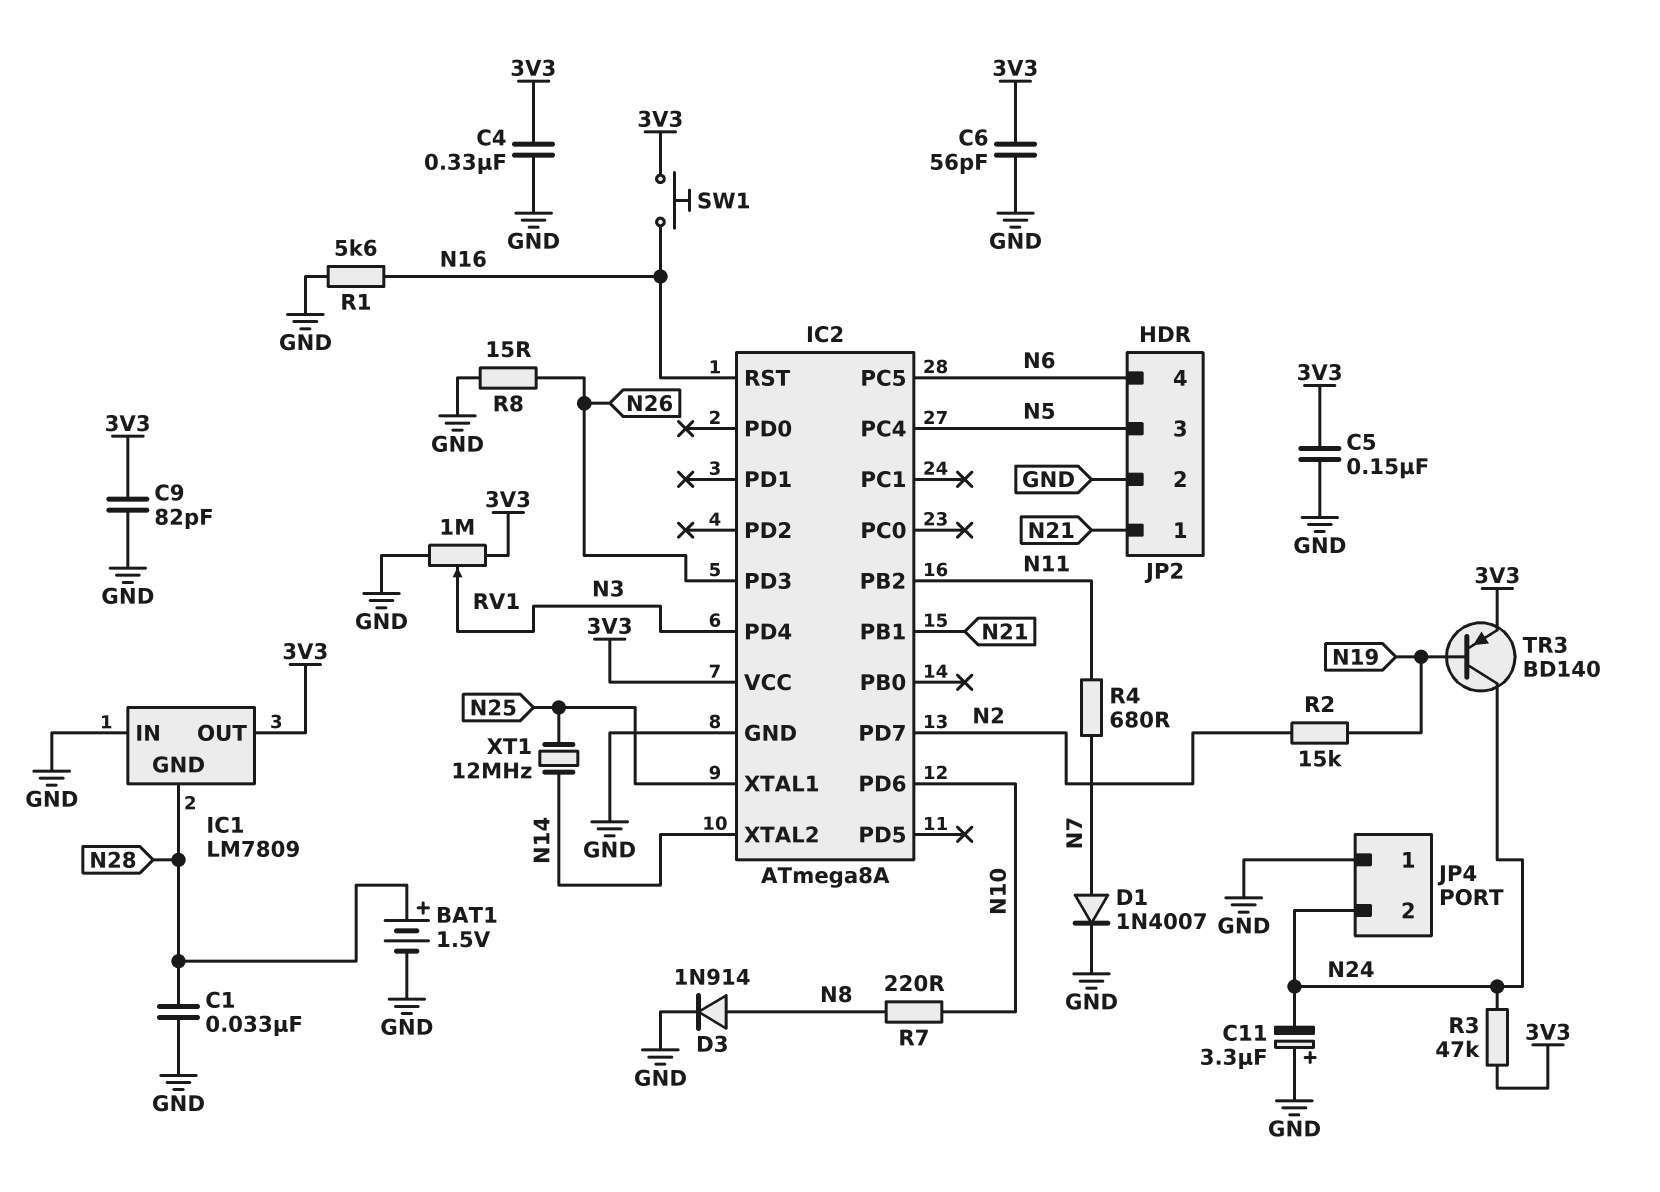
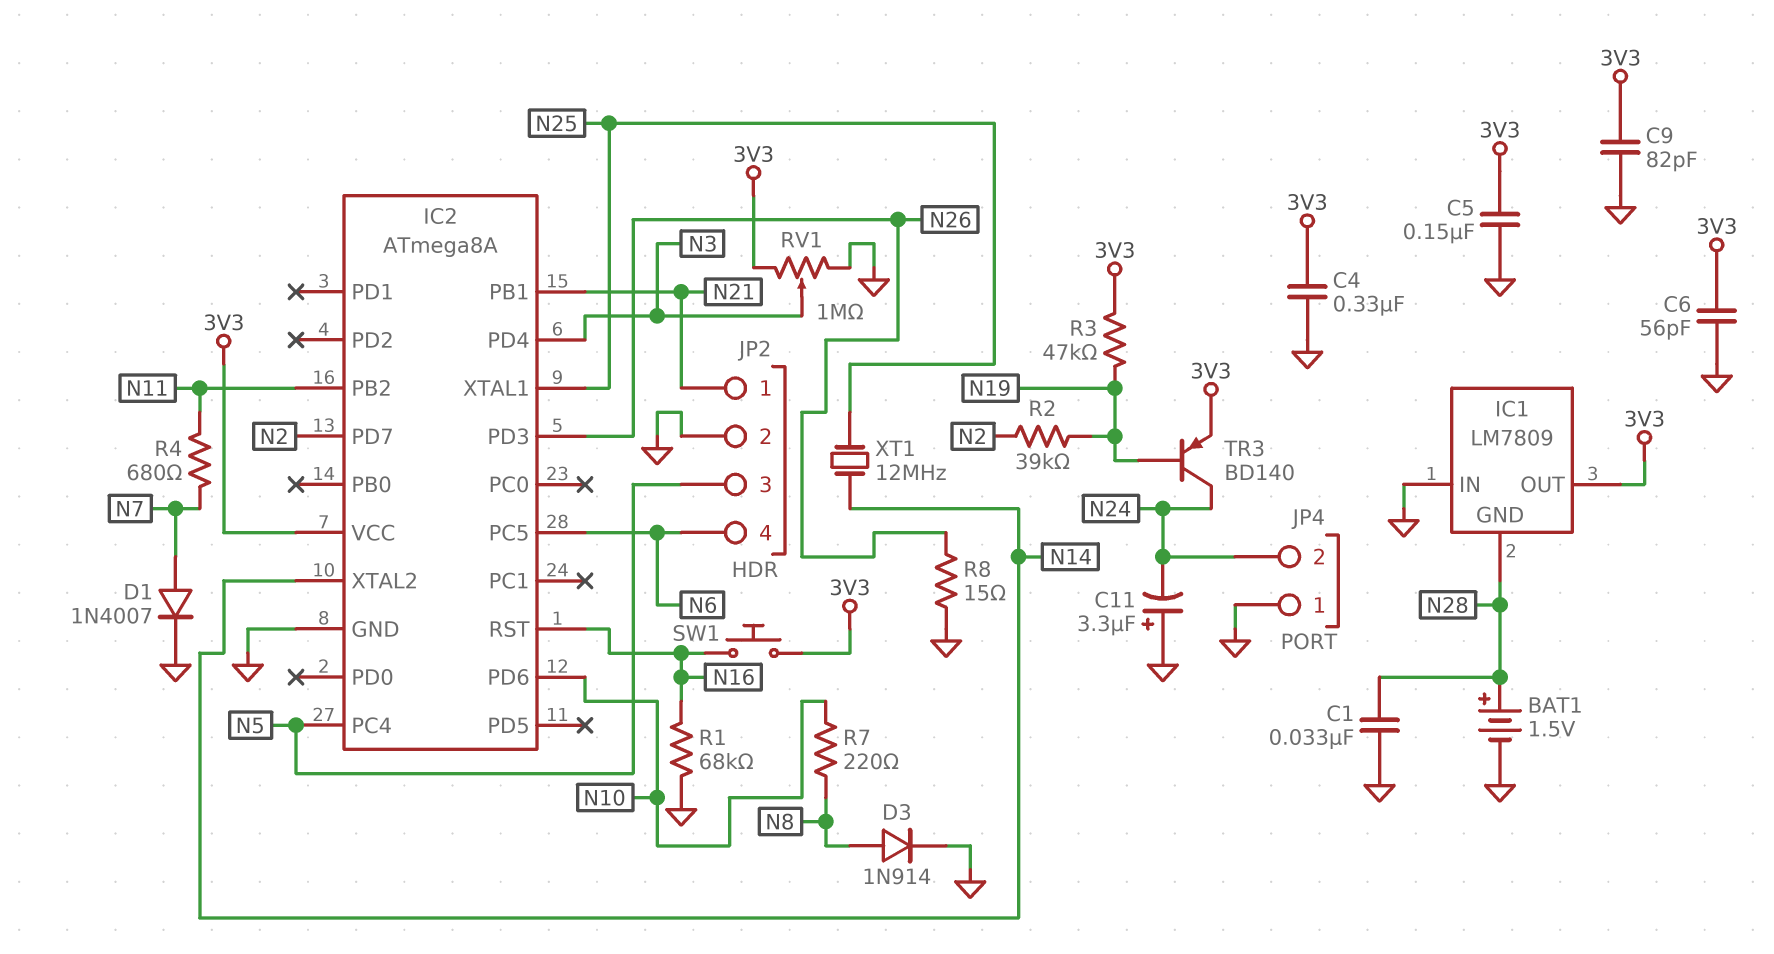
R1: 5.6k (GND, N16) -> 68k (GND, N16)
R2: 15k (N2, N19) -> 39k (N2, N19)
R3: 47k (3V3, N24) -> 47k (3V3, N19)

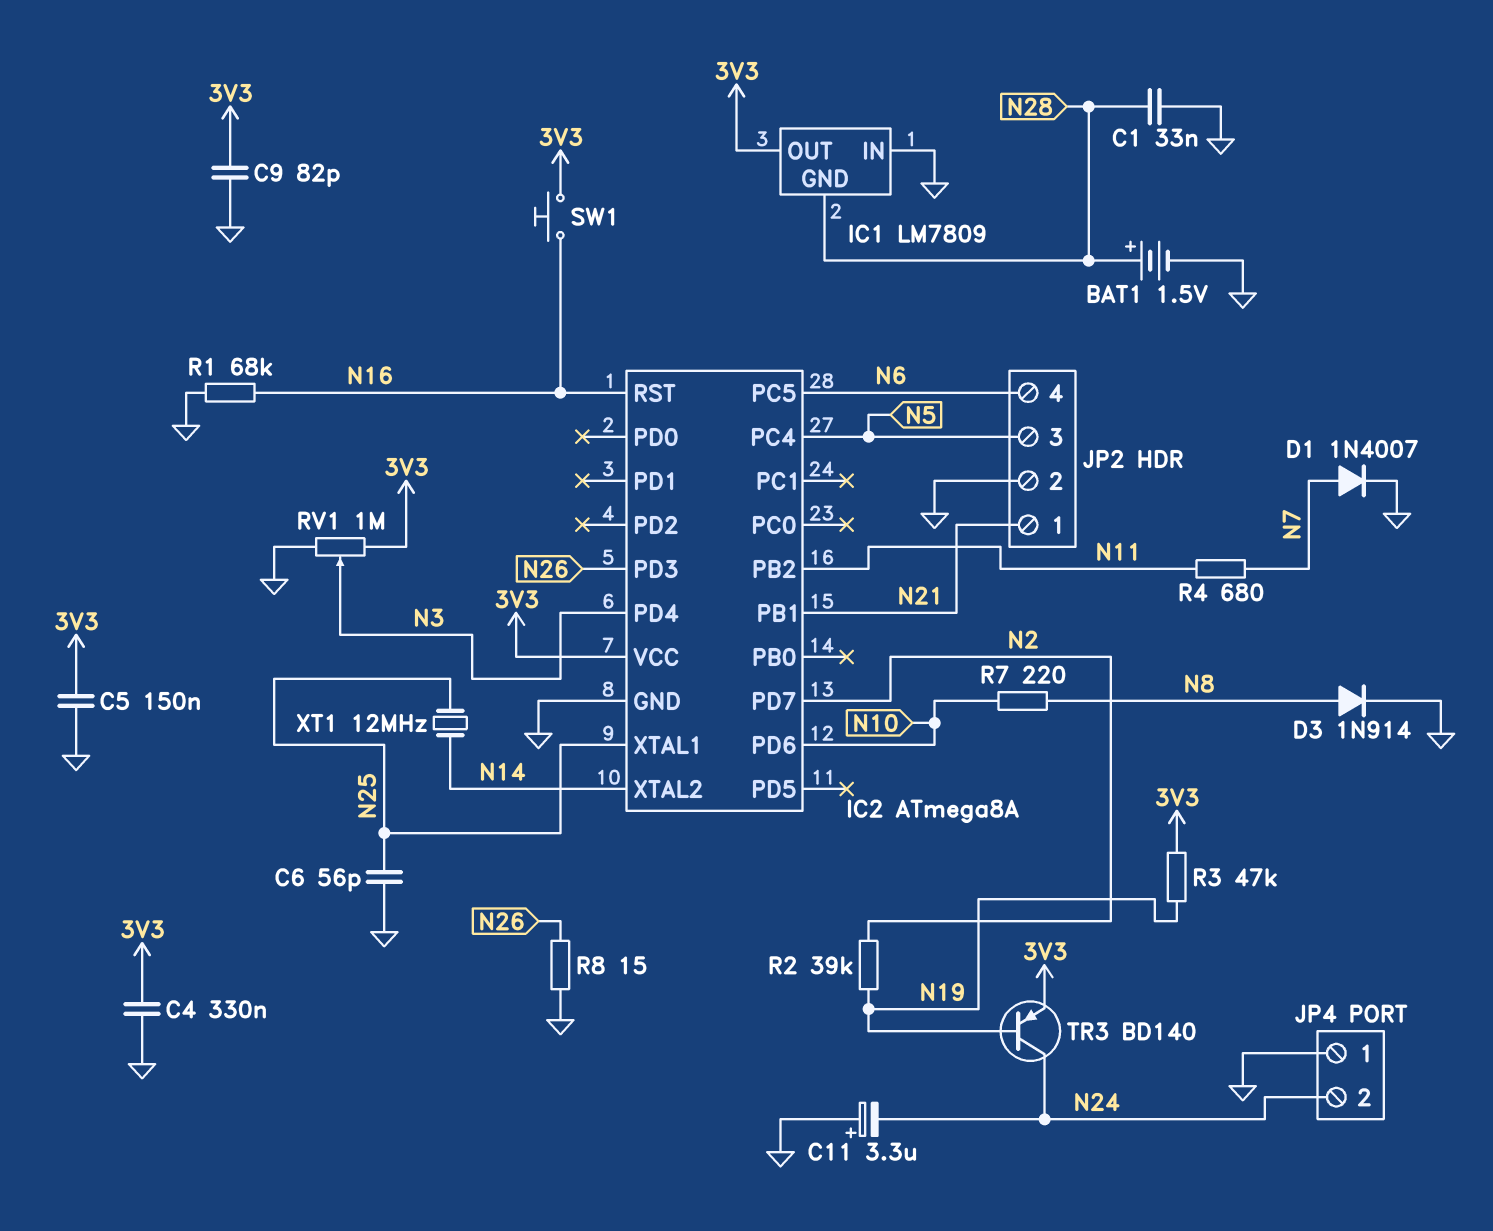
C6: 56pF (3V3, GND) -> 56pF (GND, N25)

